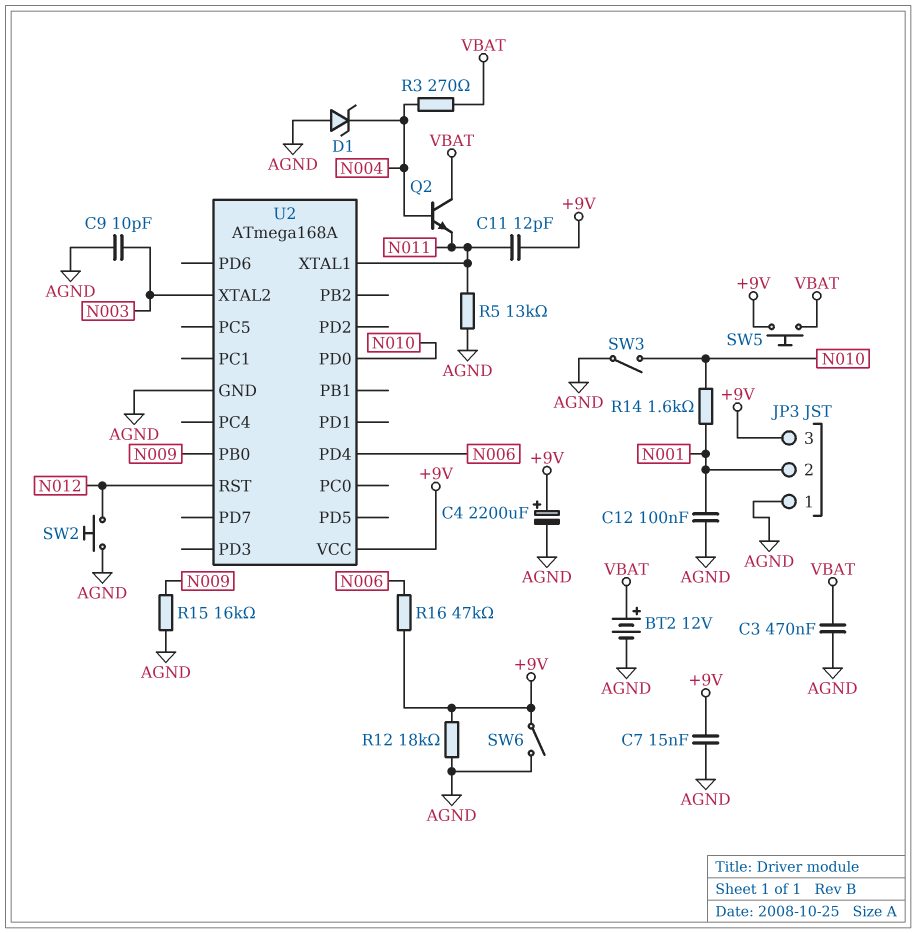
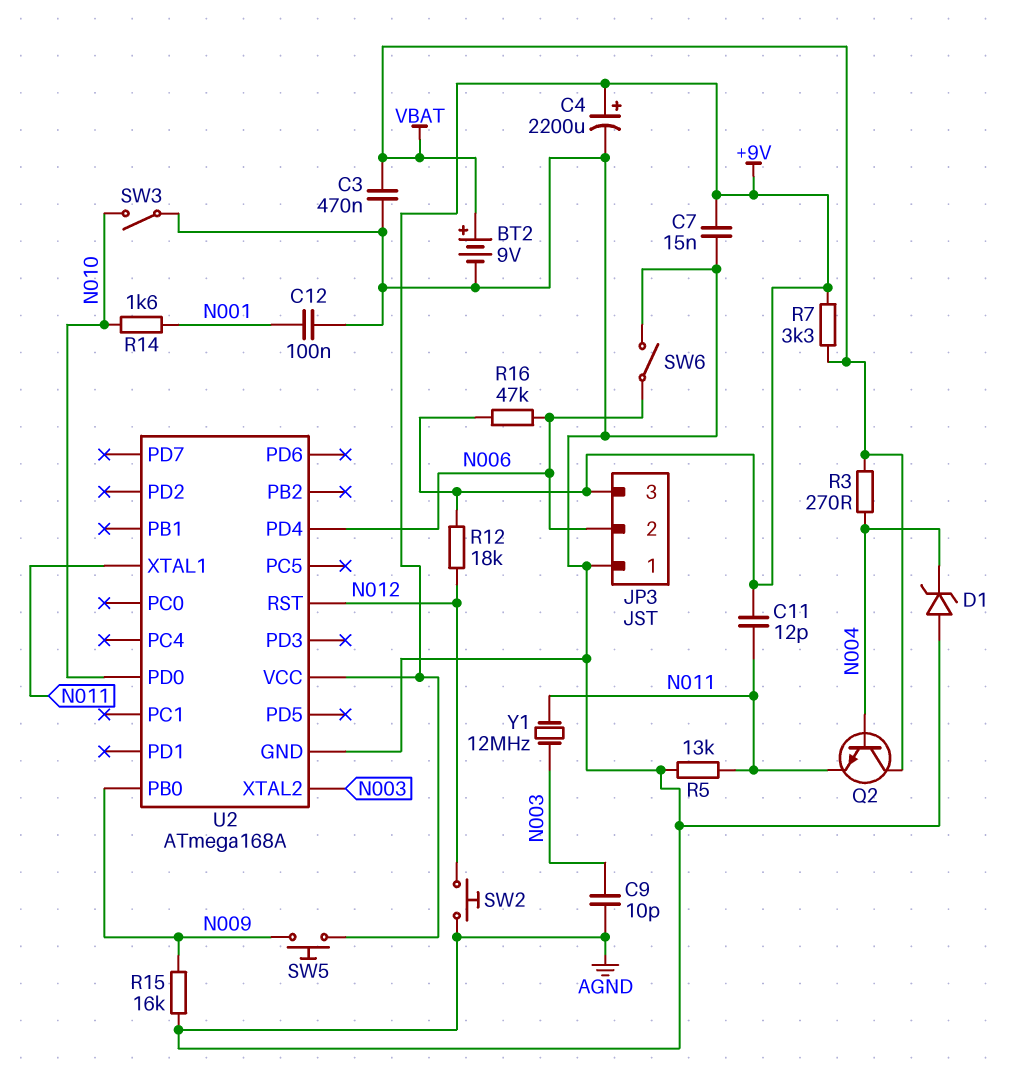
BT2: 12V (plus VBAT, minus AGND) -> 9V (plus VBAT, minus AGND)
JP3 pin 2: N001 -> N006
R7: none -> 3.3k (+9V, VBAT)
R12: 18k (+9V, AGND) -> 18k (+9V, N012)
SW5: button (+9V, VBAT) -> button (+9V, N009)
SW6: switch (+9V, AGND) -> switch (AGND, N006)
Y1: none -> 12MHz (N003, N011)

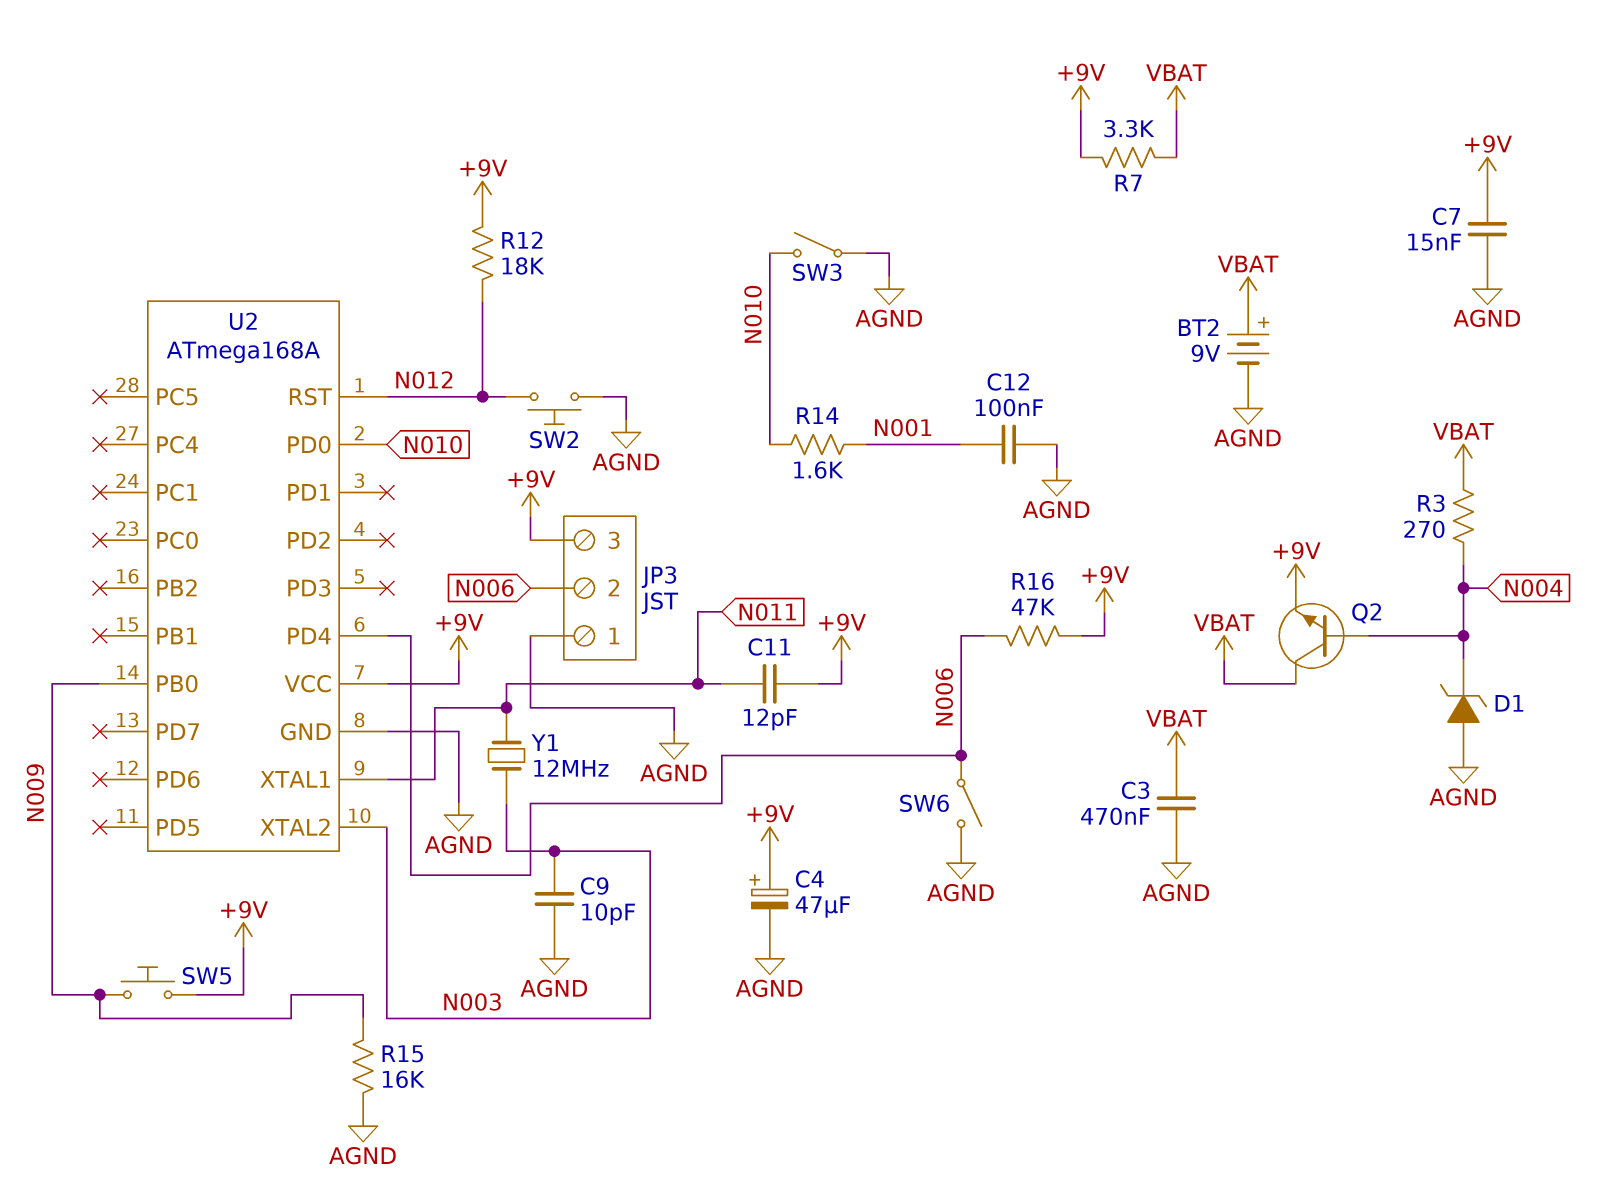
C4: 2200uF (plus +9V, minus AGND) -> 47uF (plus +9V, minus AGND)
Q2: NPN (B N004, C VBAT, E N011) -> NPN (B N004, C VBAT, E +9V)
R5: 13k (AGND, N011) -> none

